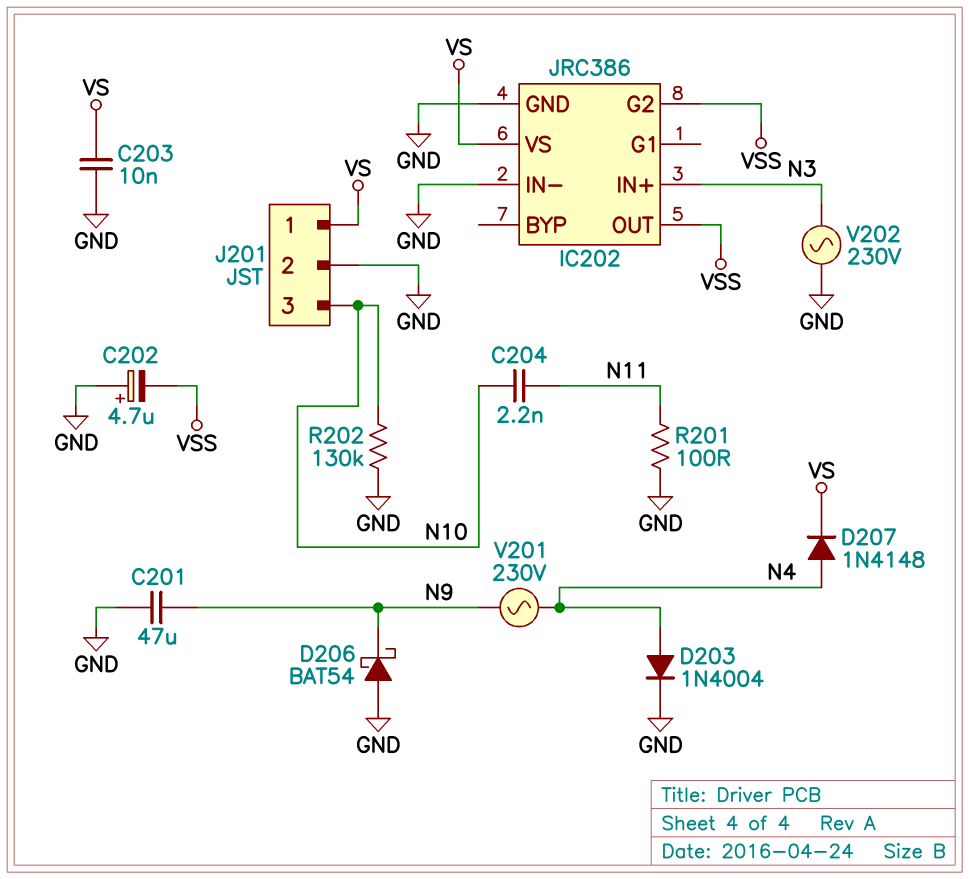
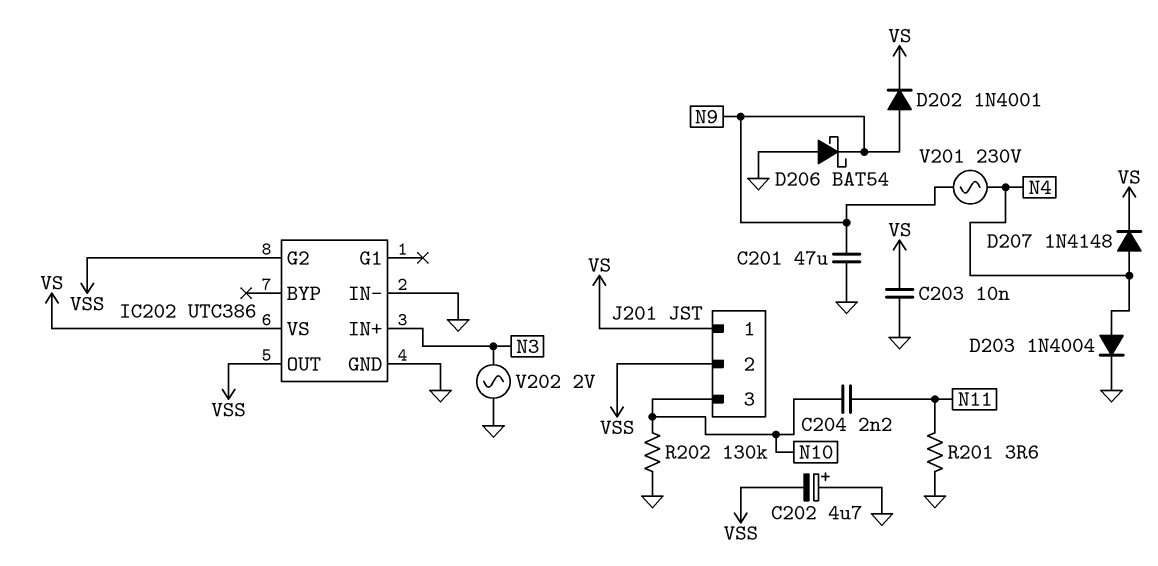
D202: none -> diode 1N4001 (A N9, K VS)
IC202: JRC386 -> UTC386
J201 pin 2: GND -> VSS
R201: 100 (GND, N11) -> 3.6 (GND, N11)
V202: AC 230V (GND, N3) -> AC 2V (GND, N3)

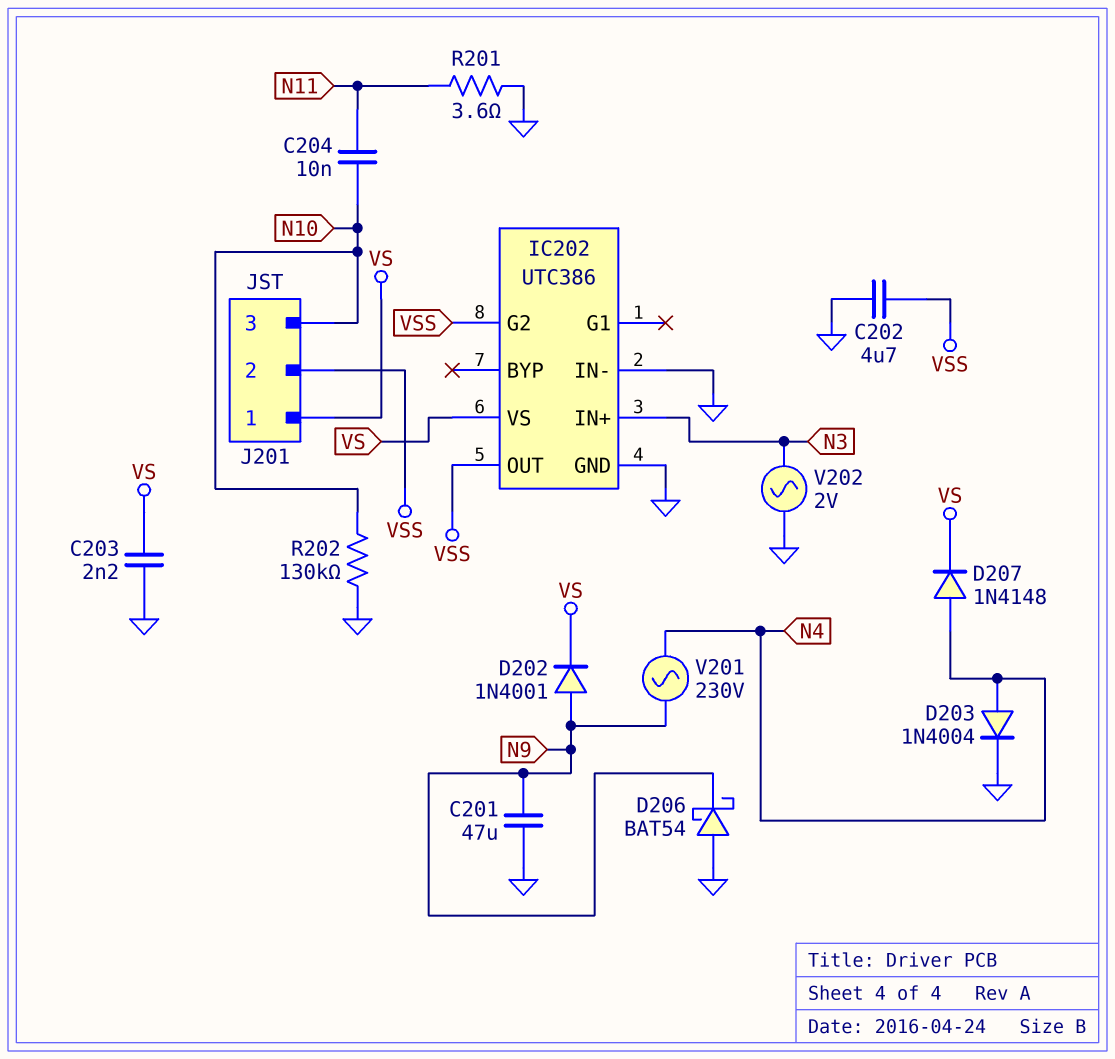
C202: 4.7uF (plus GND, minus VSS) -> 4.7uF (GND, VSS)
C203: 10nF (GND, VS) -> 2.2nF (GND, VS)
C204: 2.2nF (N10, N11) -> 10nF (N10, N11)

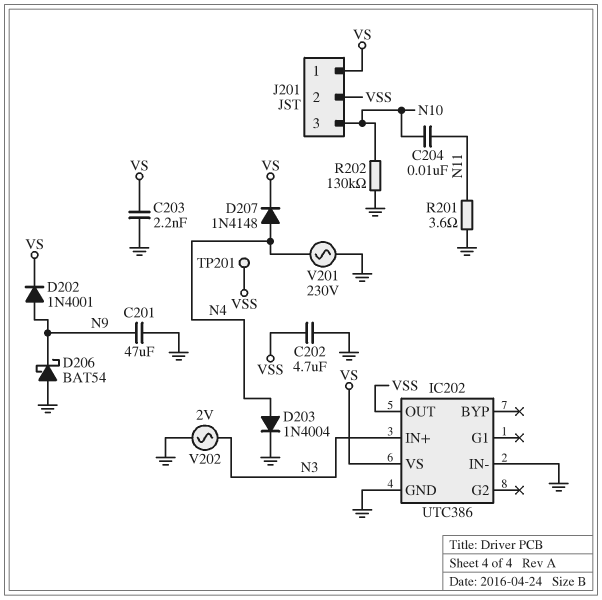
IC202 pin G2: VSS -> none
TP201: none -> test point (VSS)
V201: AC 230V (N4, N9) -> AC 230V (GND, N4)

